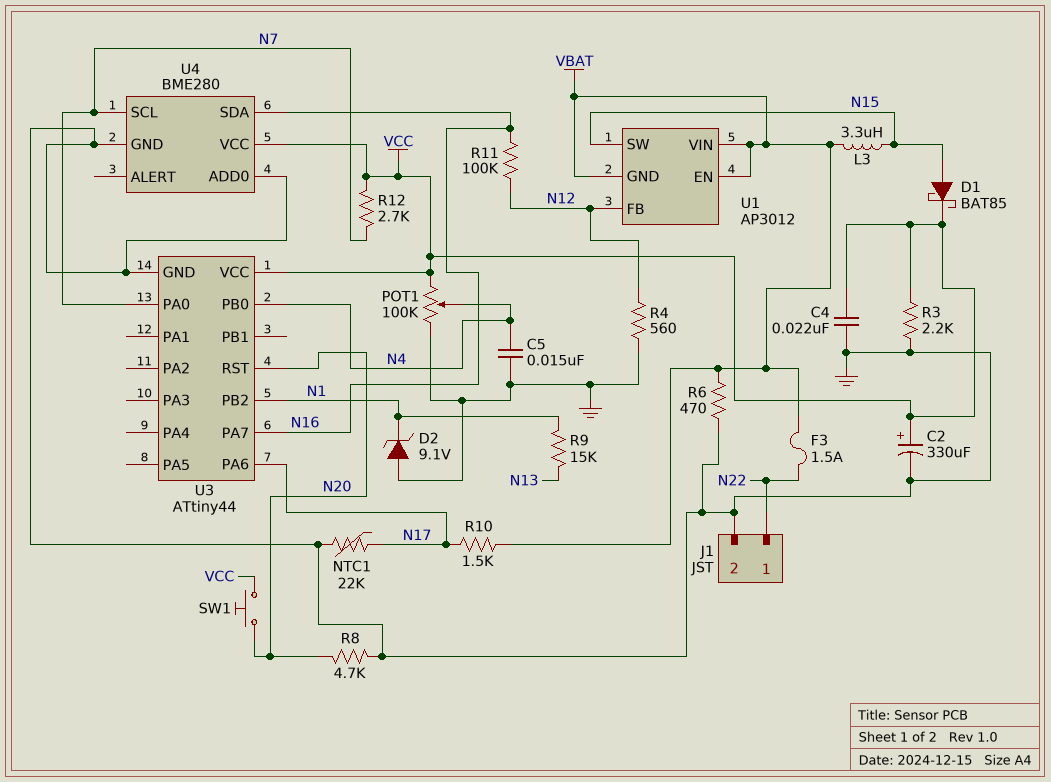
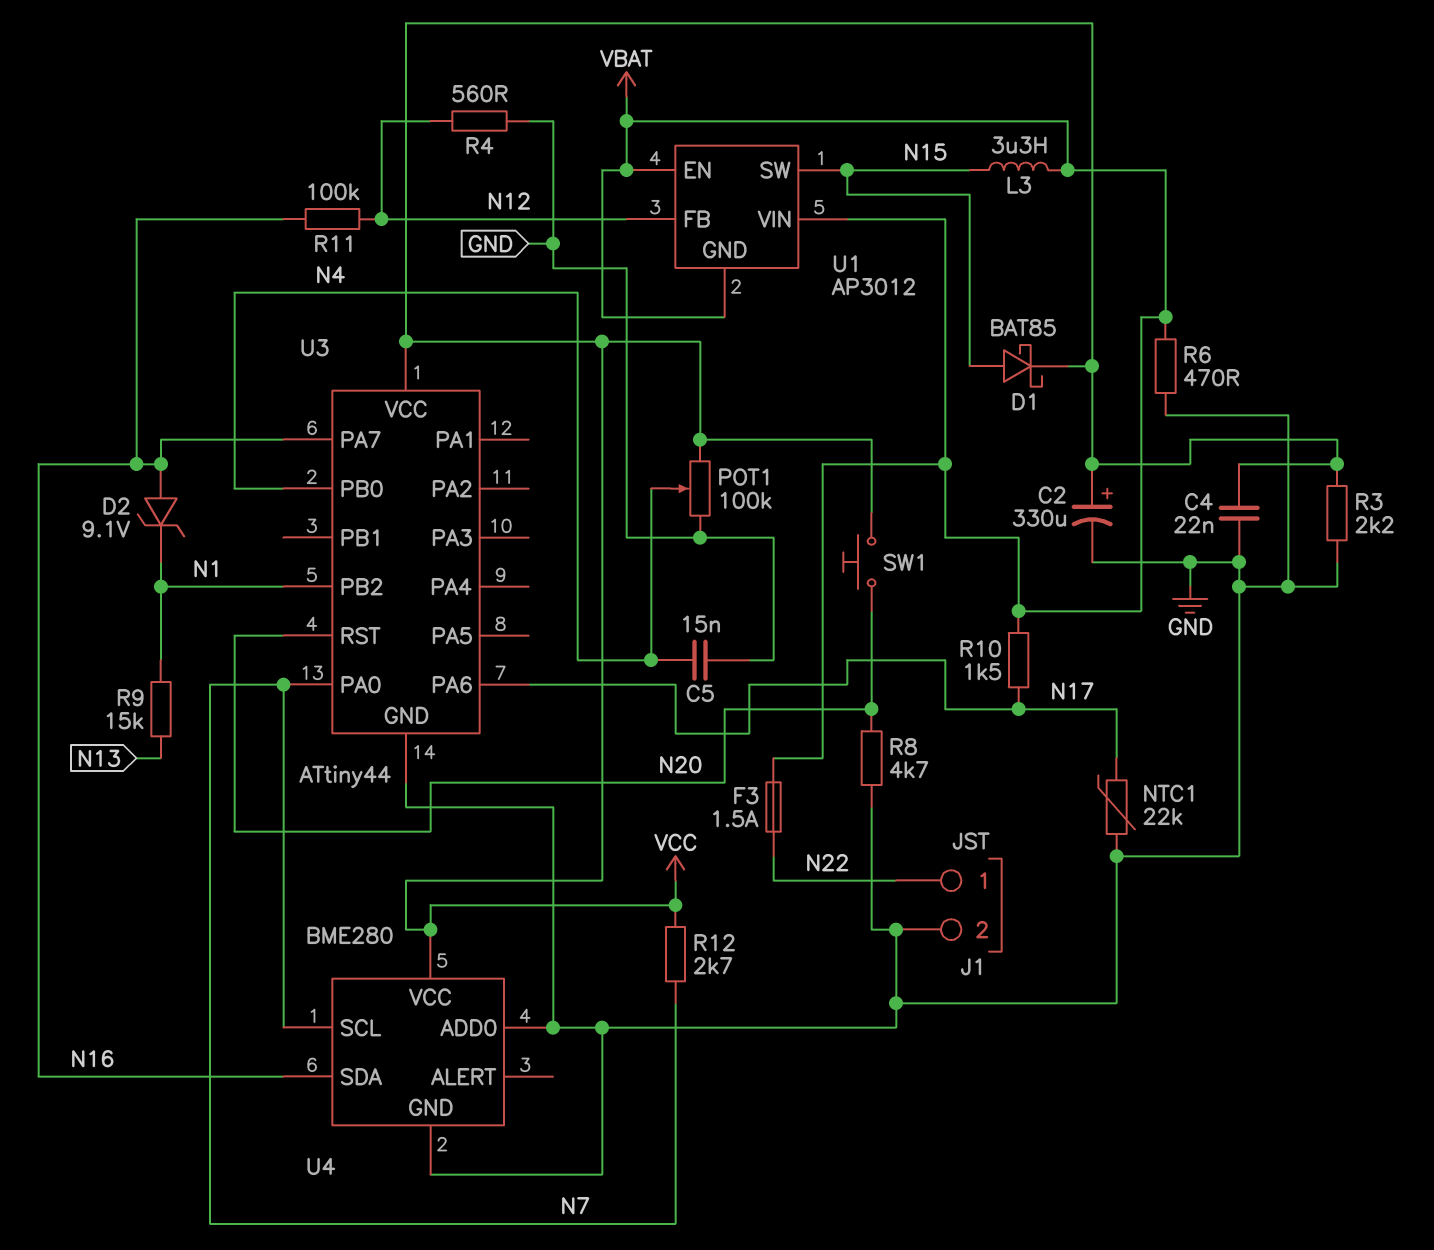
D2: zener 9.1V (A GND, K N1) -> zener 9.1V (A N16, K N1)

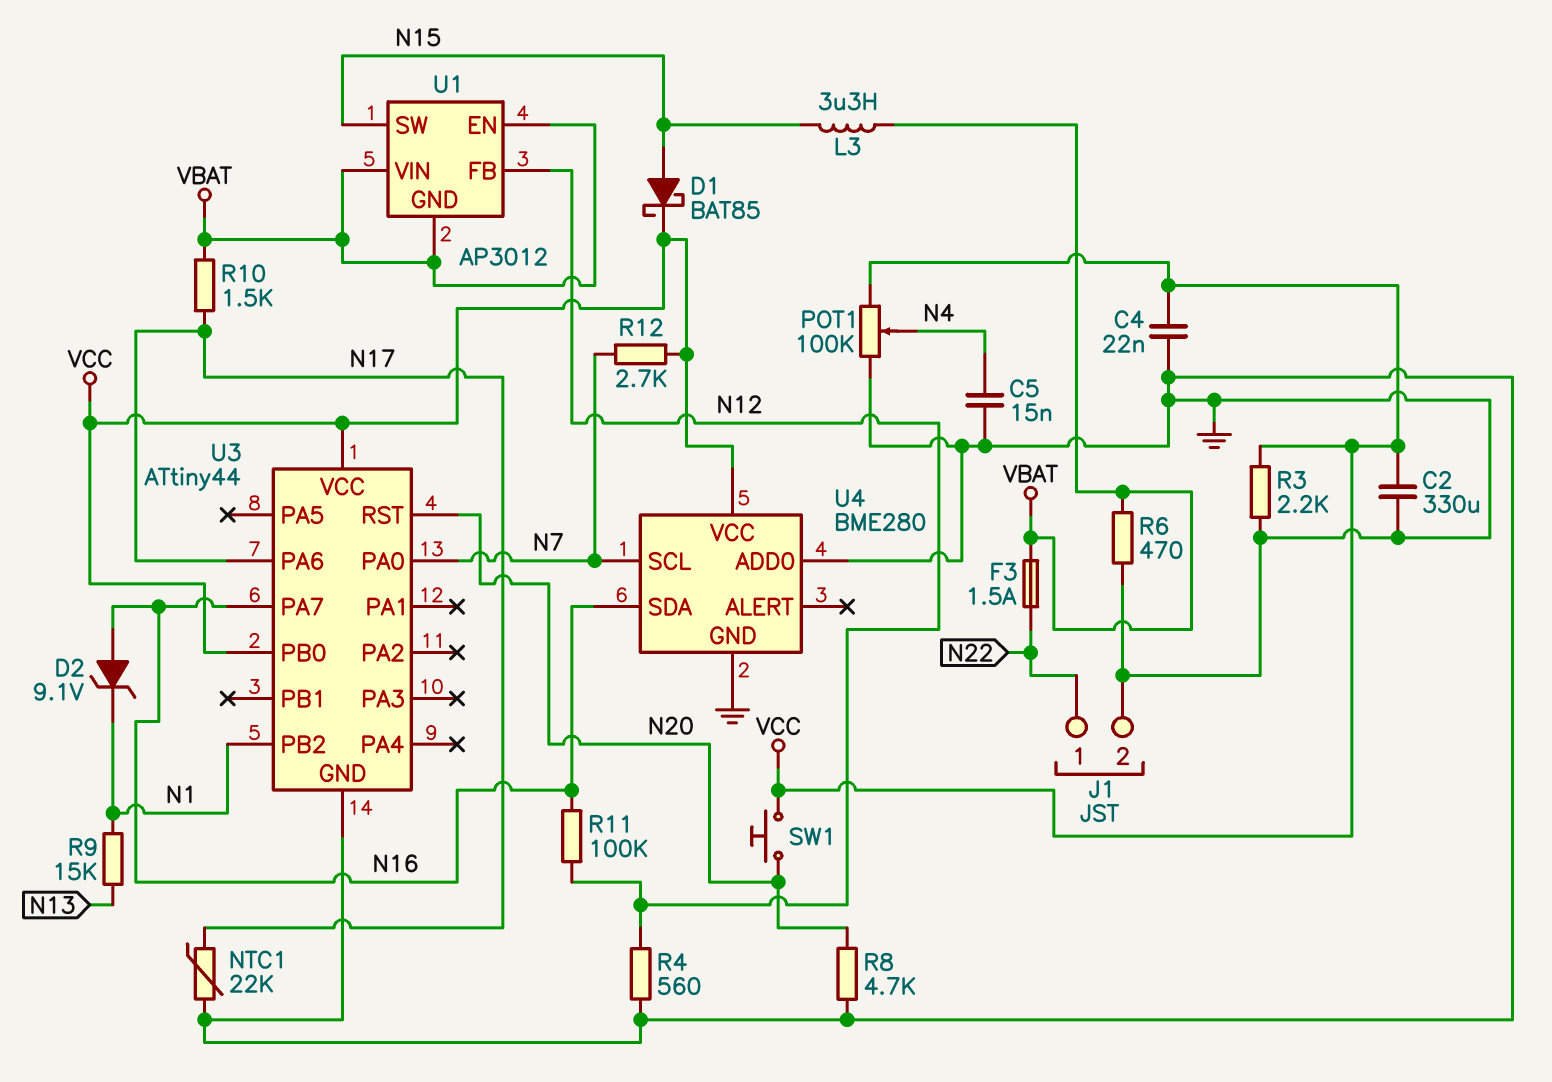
C2: 330uF (plus VCC, minus GND) -> 330uF (GND, VCC)
U3 pin PB0: N4 -> VCC

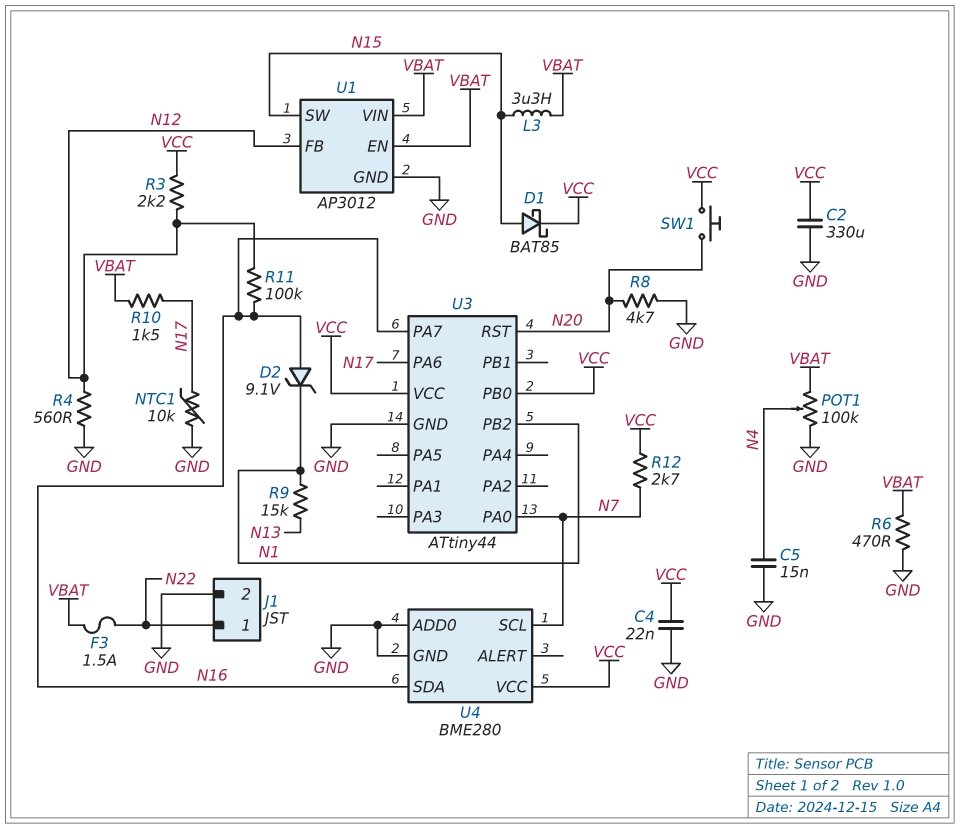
NTC1: 22k (GND, N17) -> 10k (GND, N17)
POT1: 100k (GND, VCC, wiper N4) -> 100k (GND, VBAT, wiper N4)
R3: 2.2k (GND, VCC) -> 2.2k (N12, VCC)
U1 pin GND: VBAT -> GND

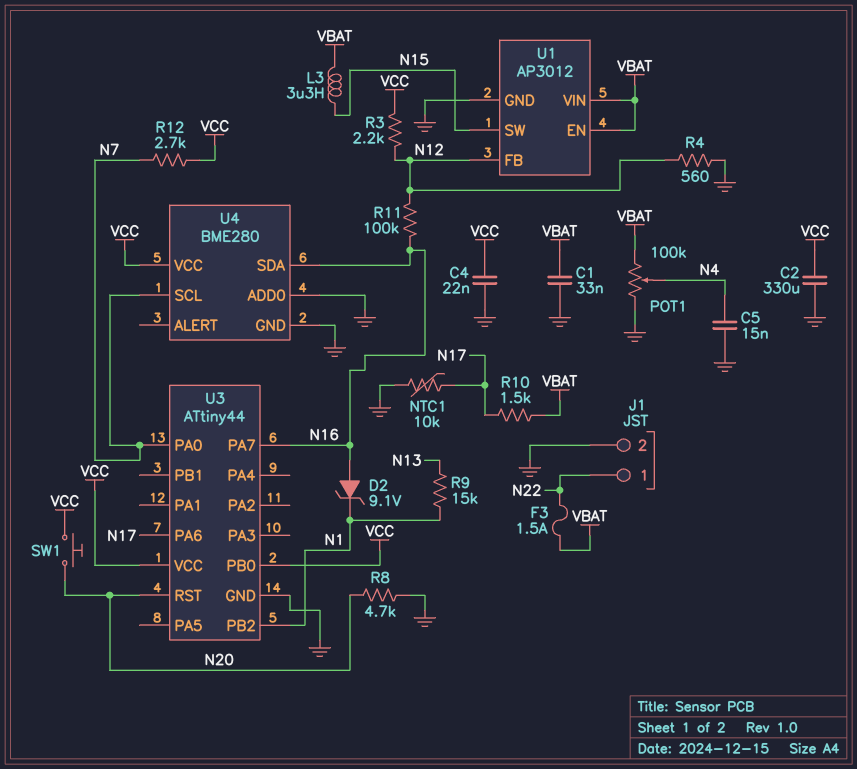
C1: none -> 33nF (GND, VBAT)
D1: schottky BAT85 (A N15, K VCC) -> none
R6: 470 (GND, VBAT) -> none

